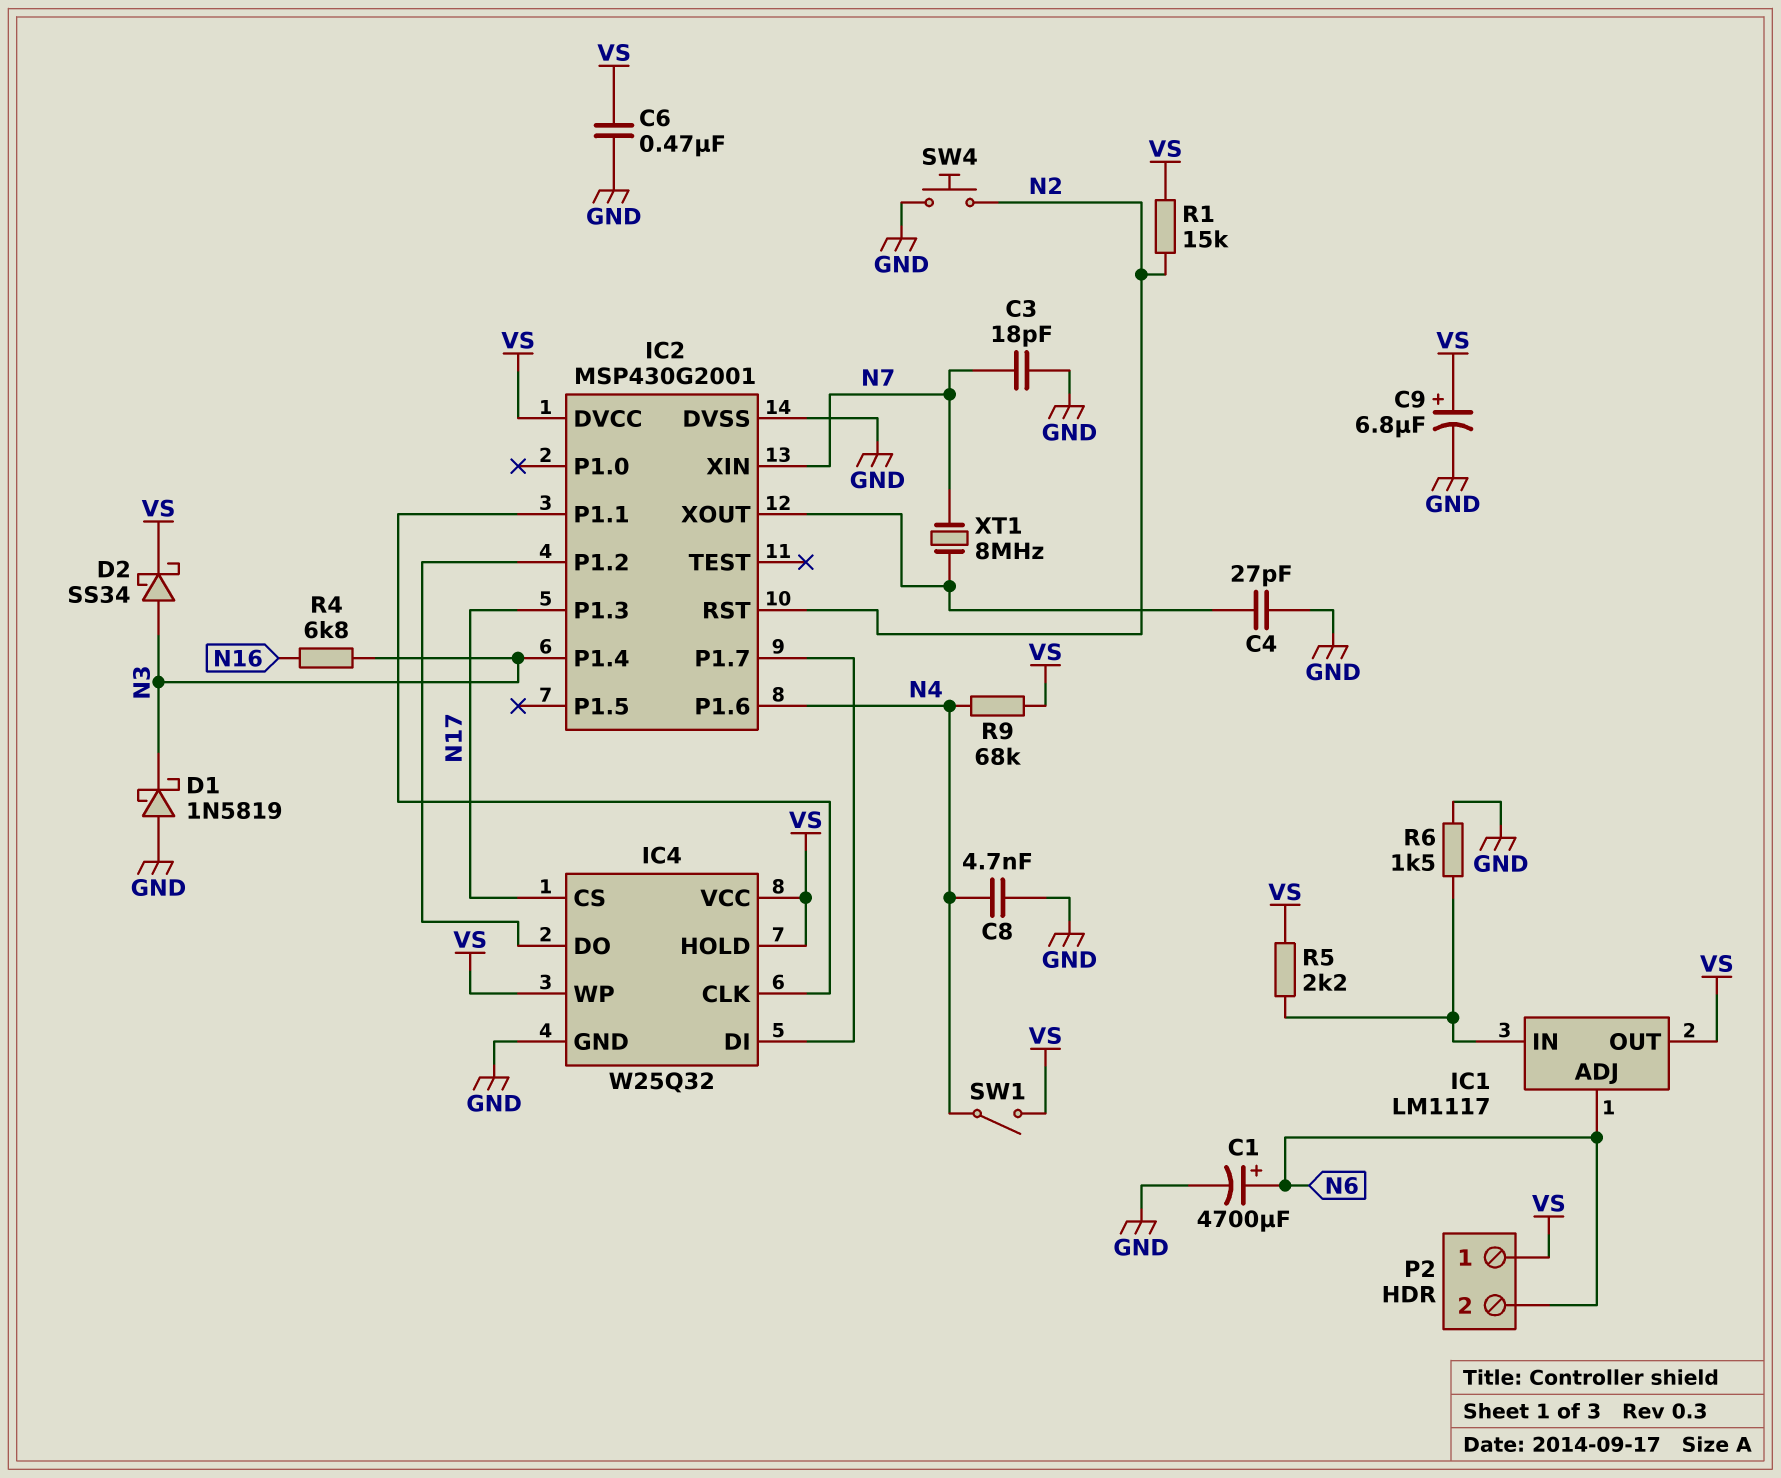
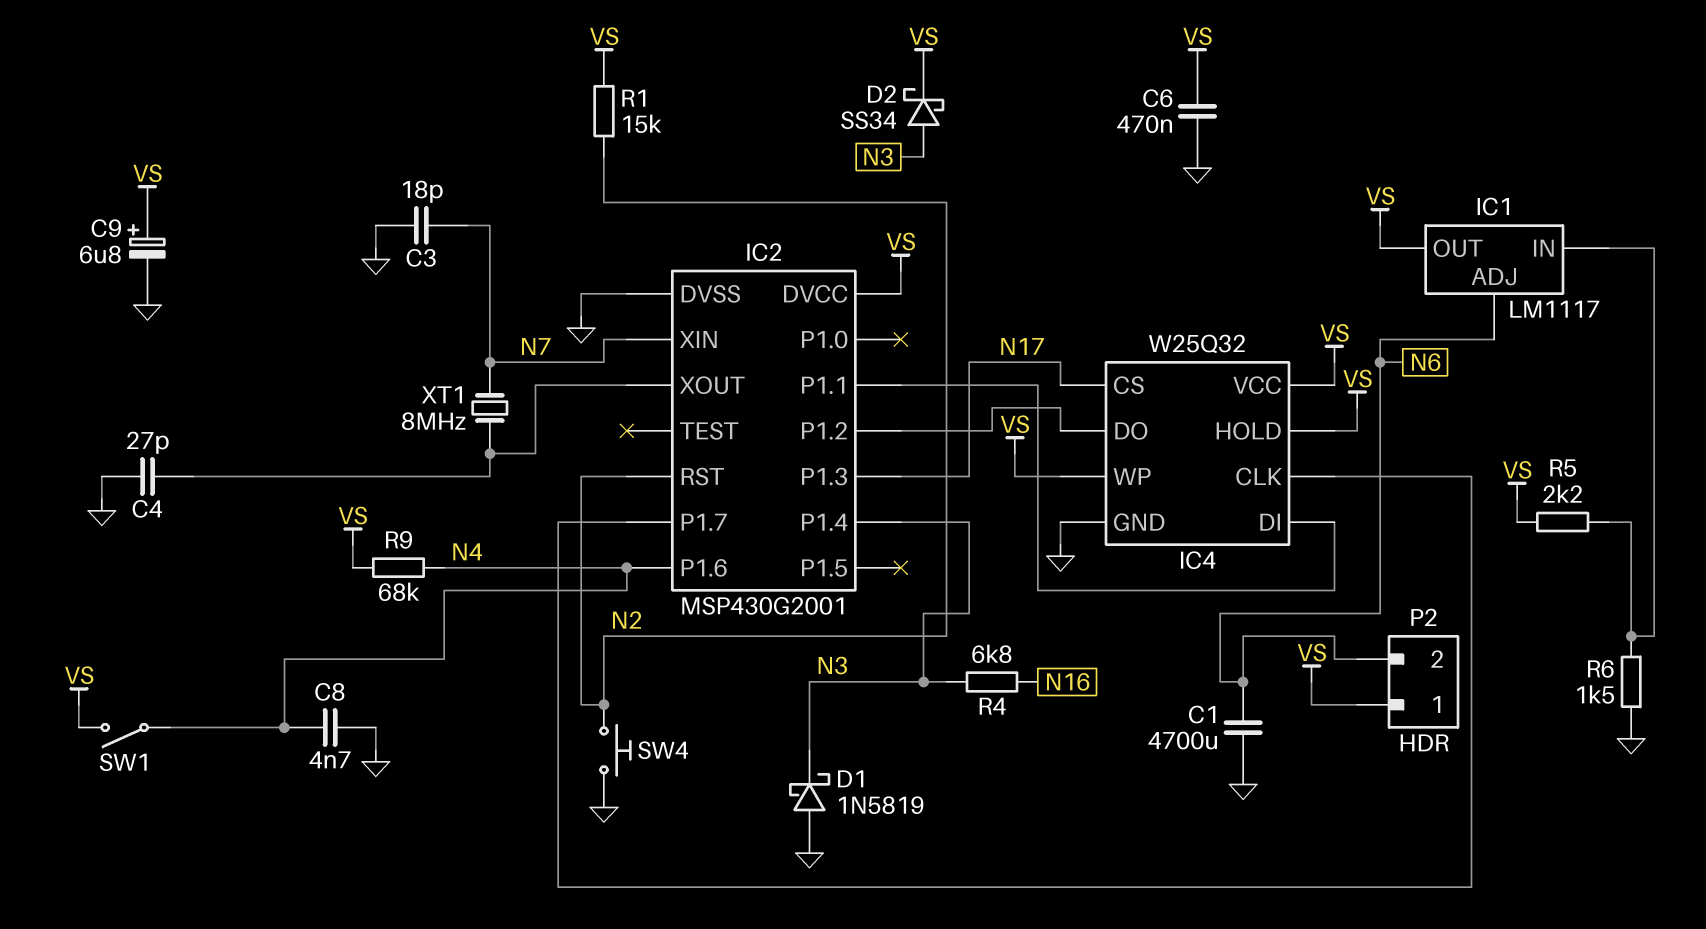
C1: 4700uF (plus N6, minus GND) -> 4700uF (GND, N6)
IC4 pin CLK: IC2/P1.1 -> IC2/P1.7
IC4 pin DI: IC2/P1.7 -> IC2/P1.1

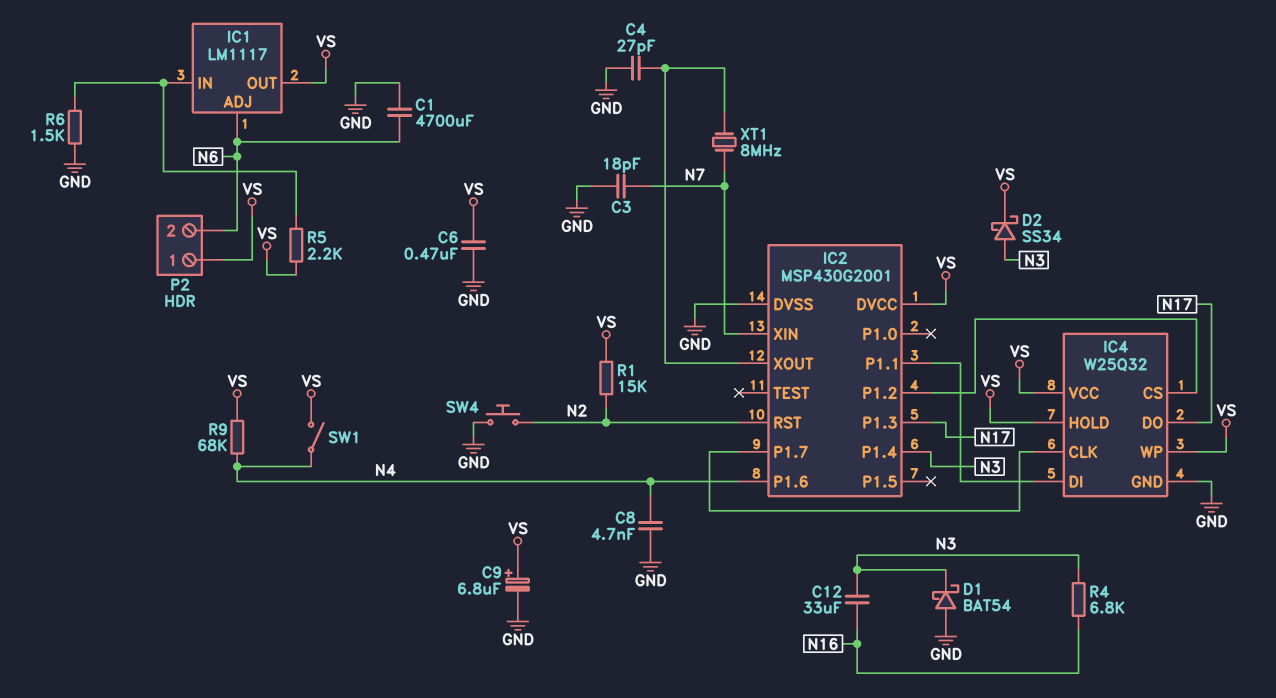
C12: none -> 33uF (N3, N16)
D1: schottky 1N5819 (A GND, K N3) -> schottky BAT54 (A GND, K N3)
IC4 pin CS: N17 -> IC2/P1.2
IC4 pin DO: IC2/P1.2 -> N17

